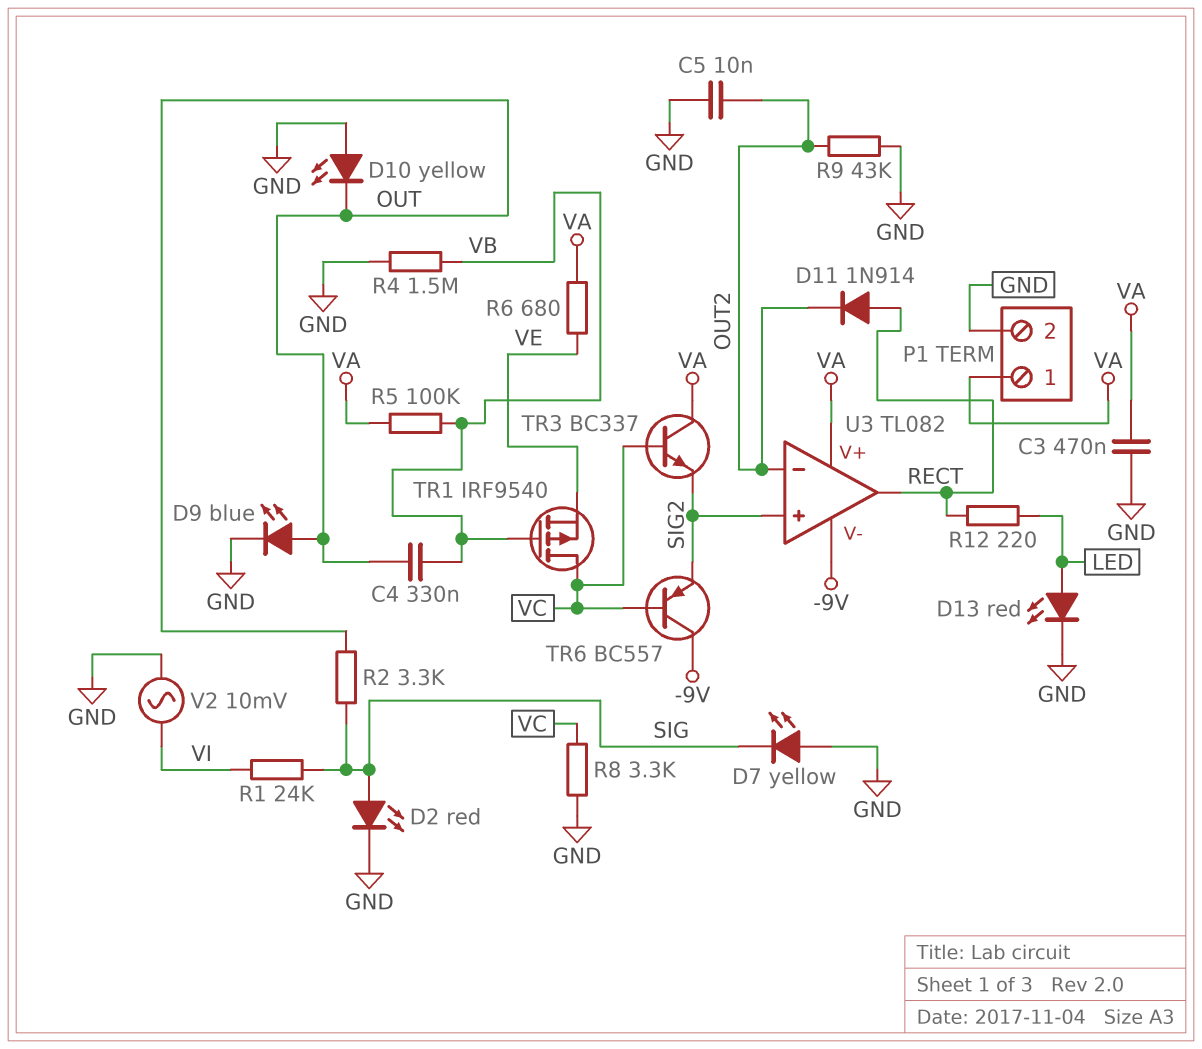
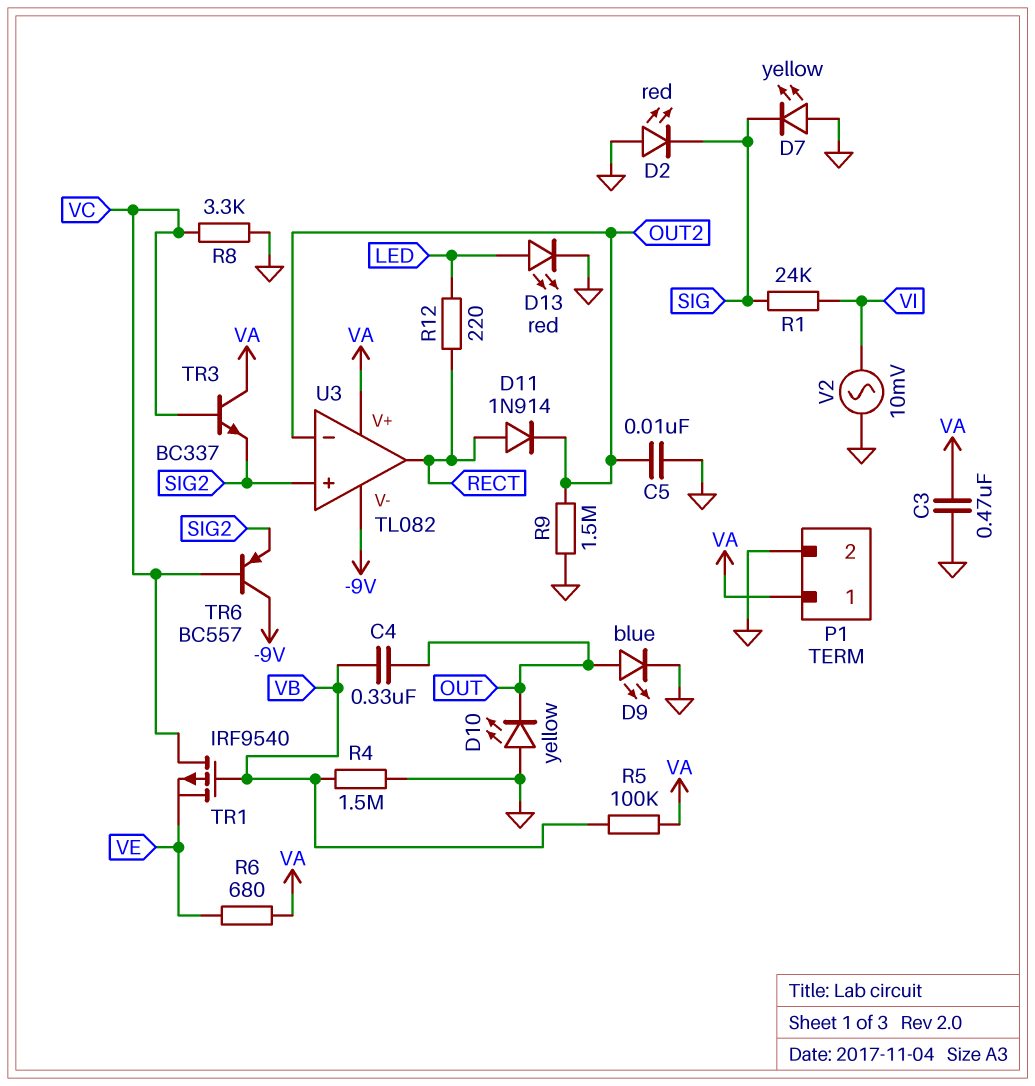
D2: LED red (A SIG, K GND) -> LED red (A GND, K SIG)
R2: 3.3k (OUT, SIG) -> none
R9: 43k (GND, OUT2) -> 1.5M (GND, OUT2)

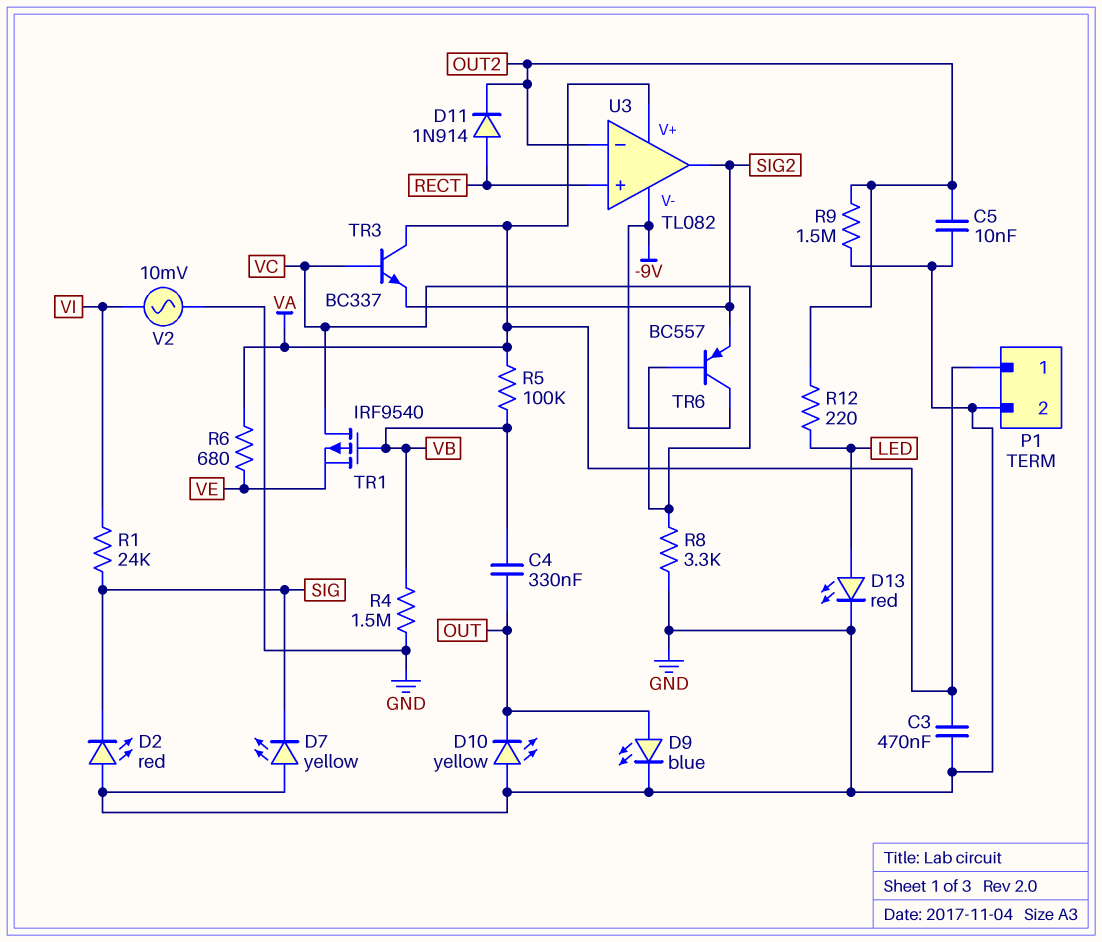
R12: 220 (LED, RECT) -> 220 (LED, OUT2)
U3 pin in+: SIG2 -> RECT
U3 pin out: RECT -> SIG2

